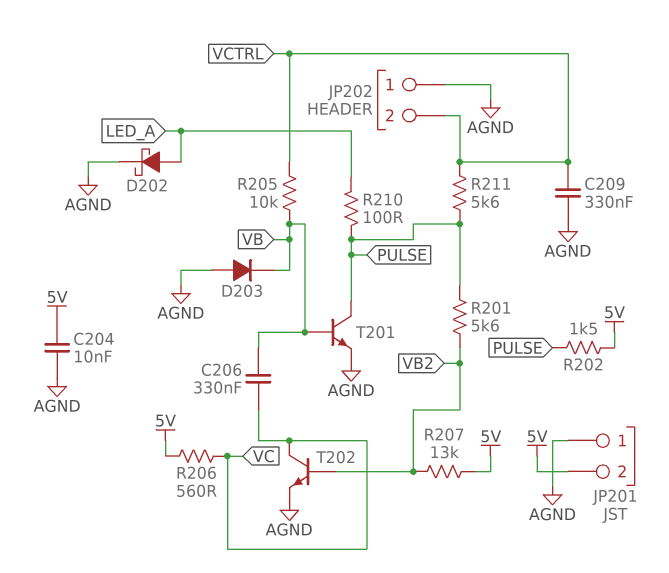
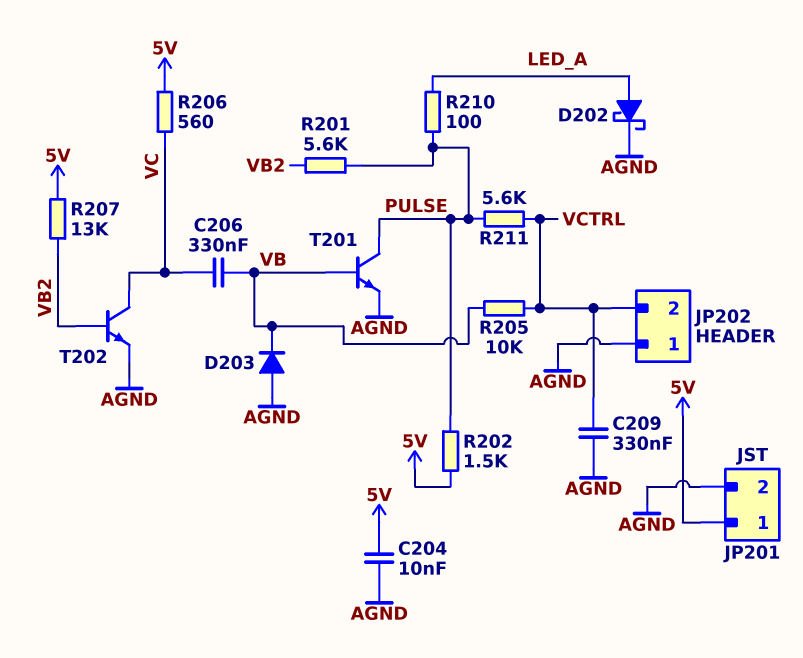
JP201 pin 1: AGND -> 5V
JP201 pin 2: 5V -> AGND

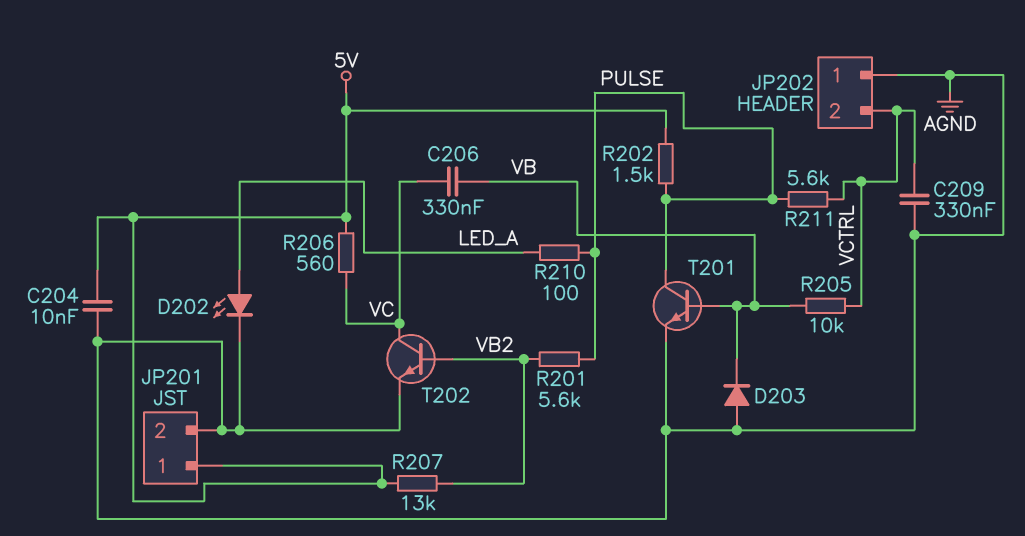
D202: schottky (A LED_A, K AGND) -> LED (A LED_A, K AGND)

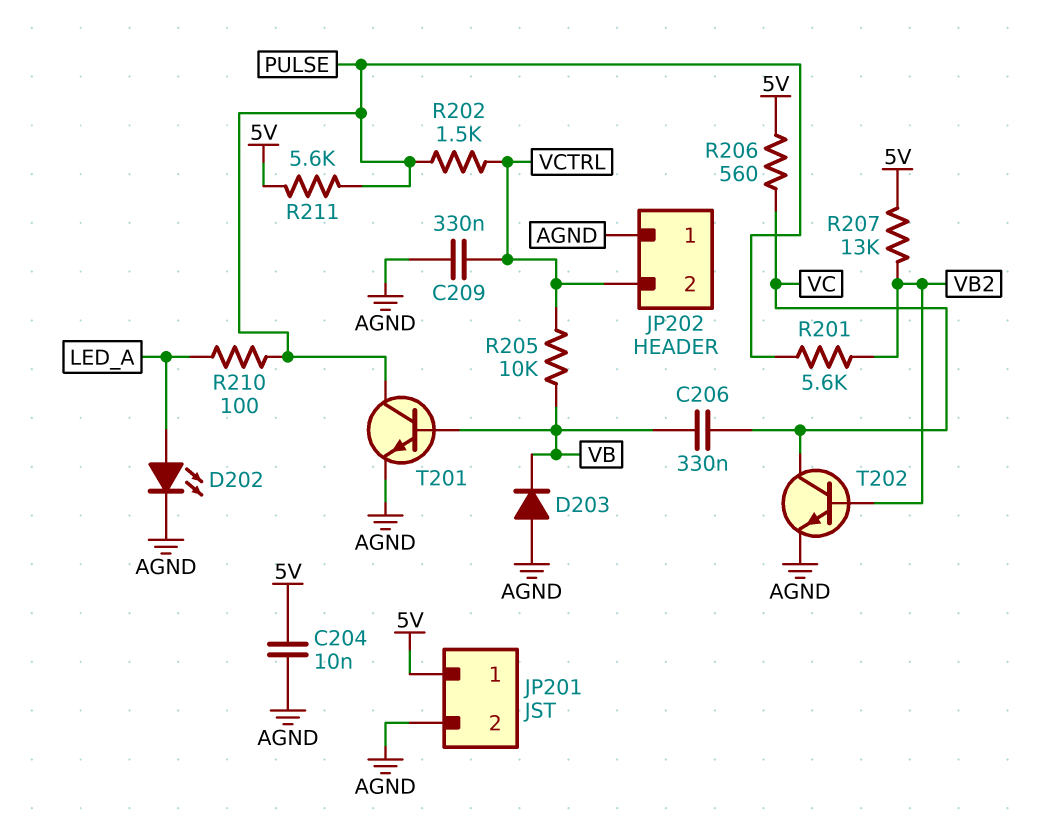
R202: 1.5k (5V, PULSE) -> 1.5k (PULSE, VCTRL)
R211: 5.6k (PULSE, VCTRL) -> 5.6k (5V, PULSE)

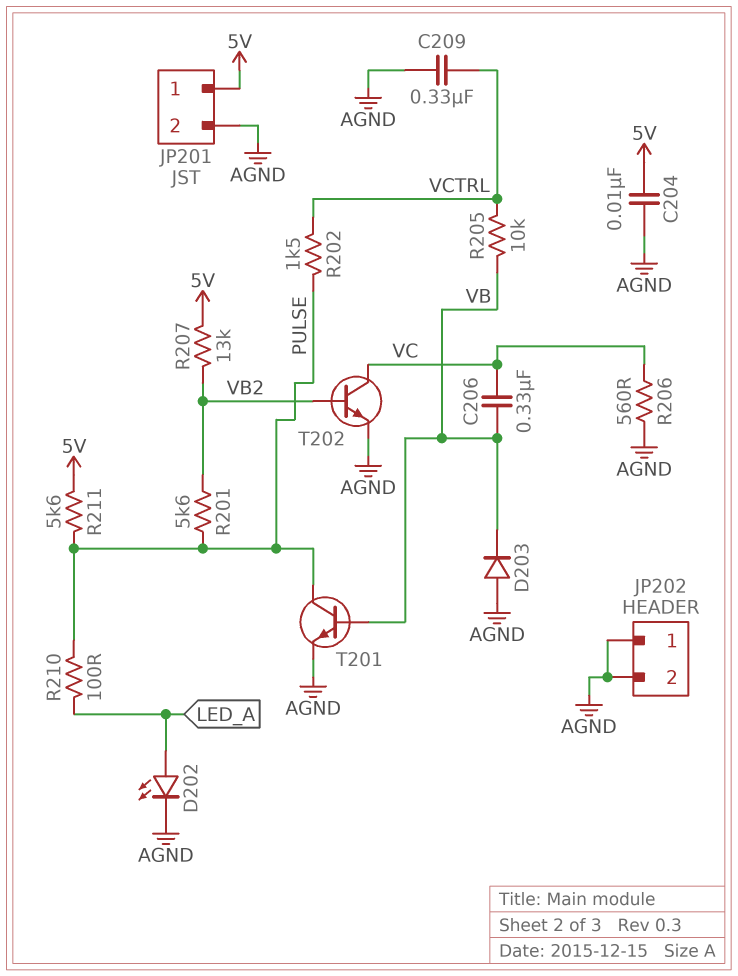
JP202 pin 2: VCTRL -> AGND
R206: 560 (5V, VC) -> 560 (AGND, VC)

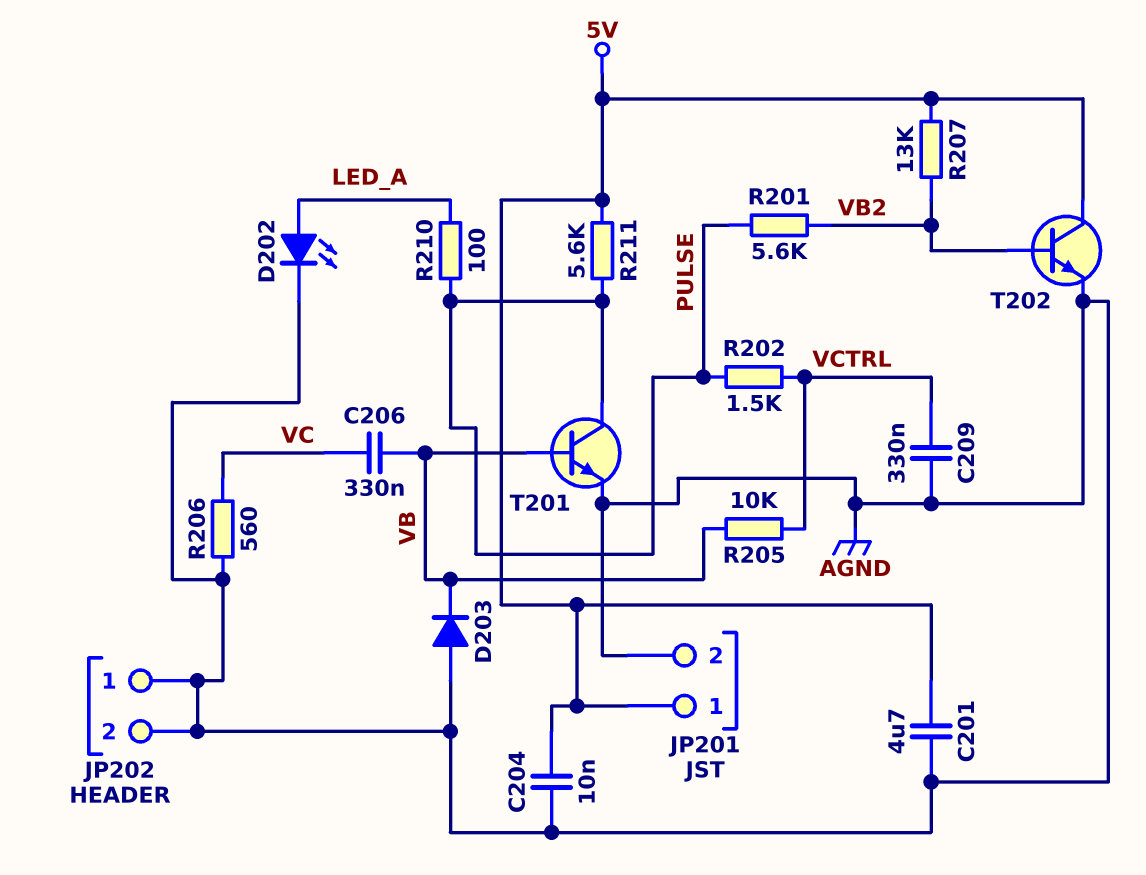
C201: none -> 4.7uF (5V, AGND)
T202: NPN (B VB2, C VC, E AGND) -> NPN (B VB2, C 5V, E AGND)

